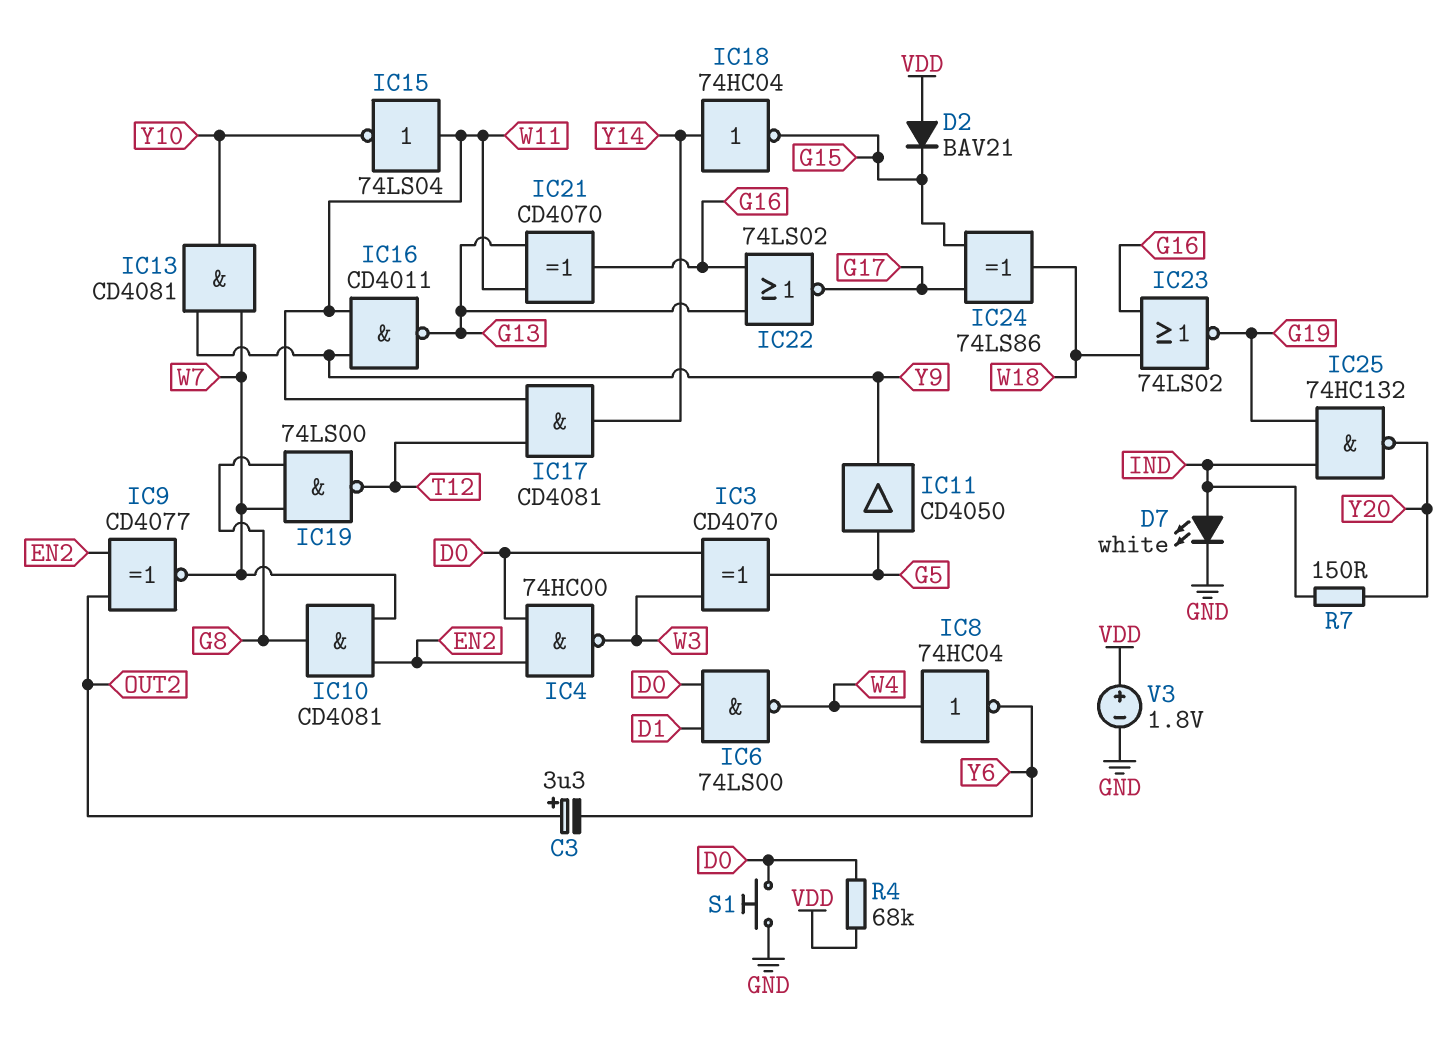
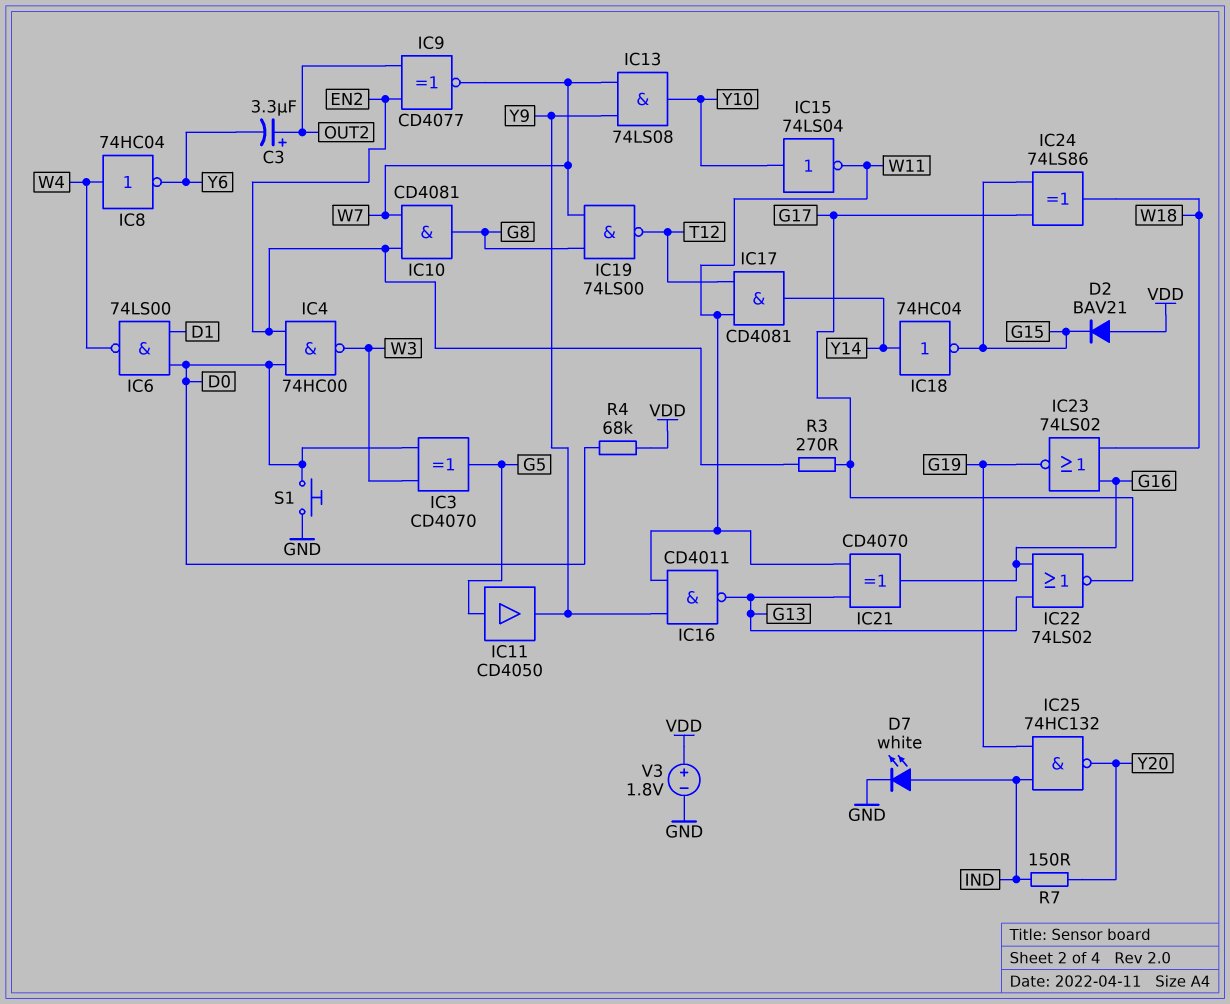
IC13: AND CD4081 (in W7, in Y9, out Y10) -> AND 74LS08 (in W7, in Y9, out Y10)
IC15: NOT 74LS04 (in W11, out Y10) -> NOT 74LS04 (in Y10, out W11)
R3: none -> 270 (EN2, G17)

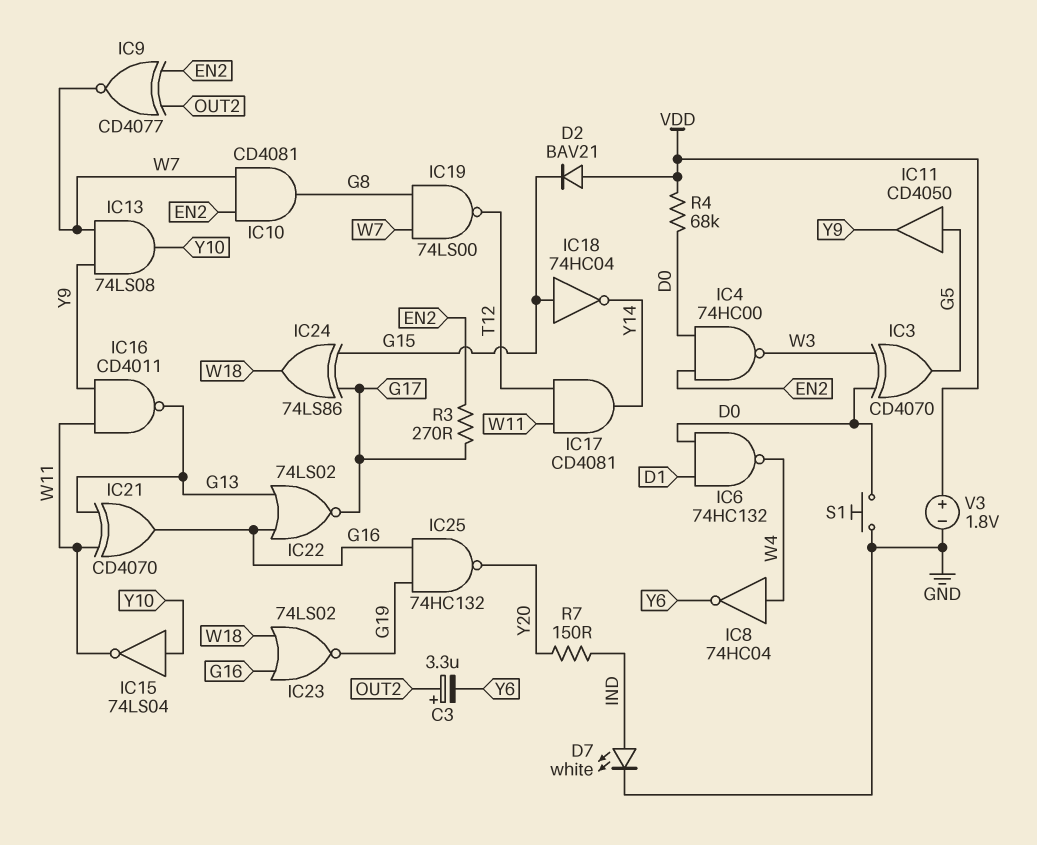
IC6: NAND 74LS00 (in D0, in D1, out W4) -> NAND 74HC132 (in D0, in D1, out W4)
IC18: NOT 74HC04 (in Y14, out G15) -> NOT 74HC04 (in G15, out Y14)
IC25: NAND 74HC132 (in G19, in IND, out Y20) -> NAND 74HC132 (in G16, in G19, out Y20)

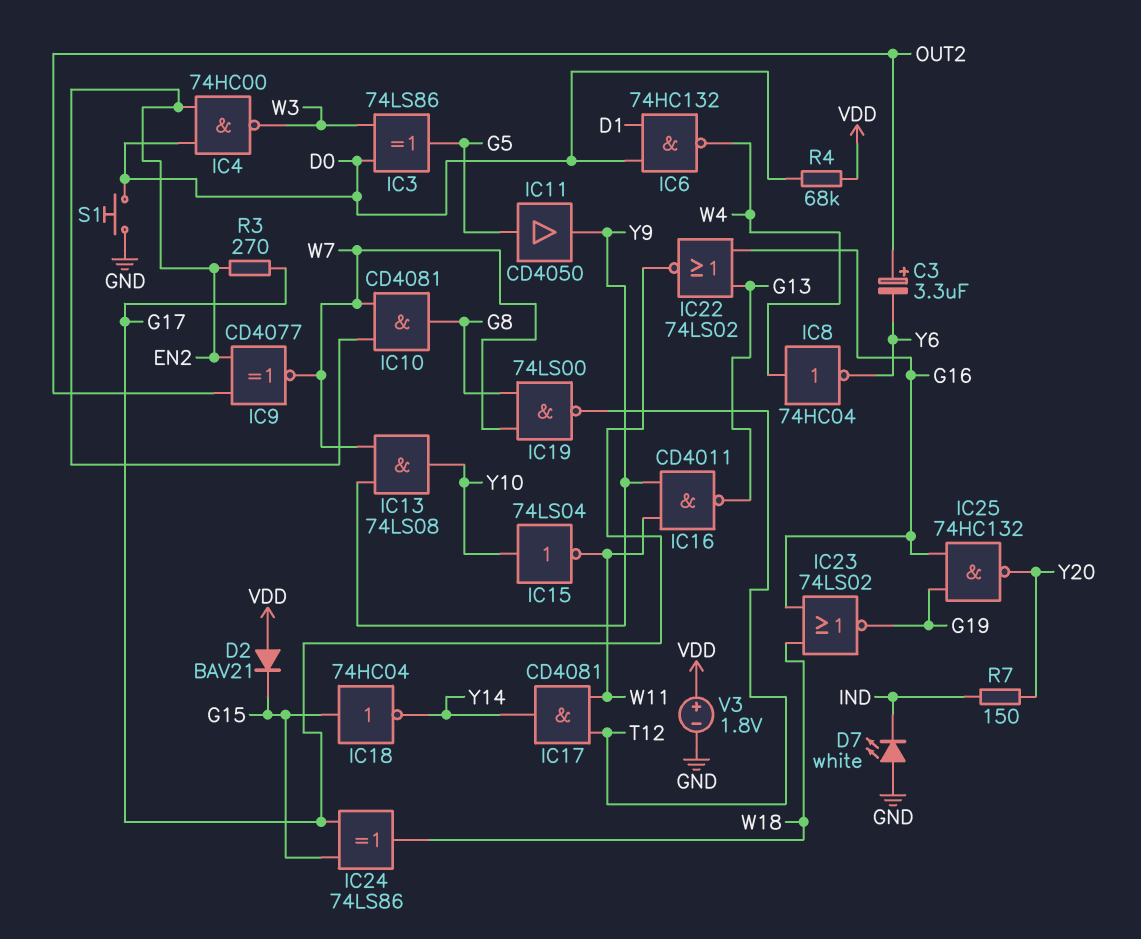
D7: LED white (A IND, K GND) -> LED white (A GND, K IND)
IC3: XOR CD4070 (in D0, in W3, out G5) -> XOR 74LS86 (in D0, in W3, out G5)
IC21: XOR CD4070 (in G13, in W11, out G16) -> none

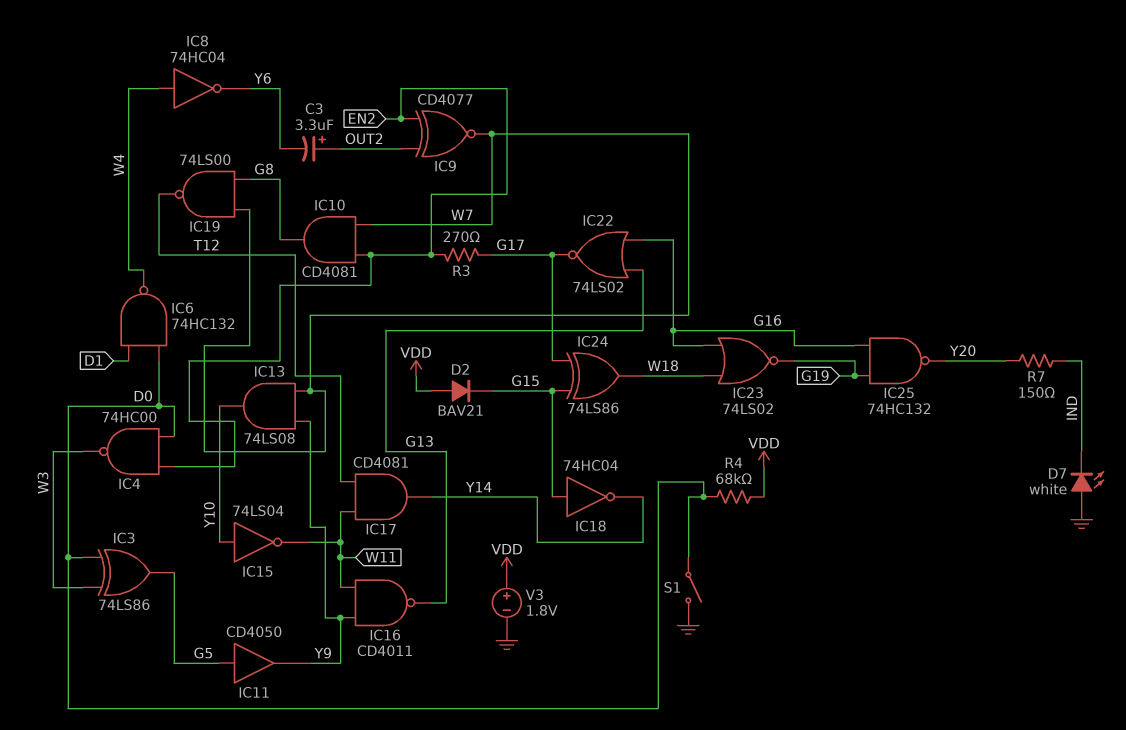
S1: button (D0, GND) -> switch (D0, GND)

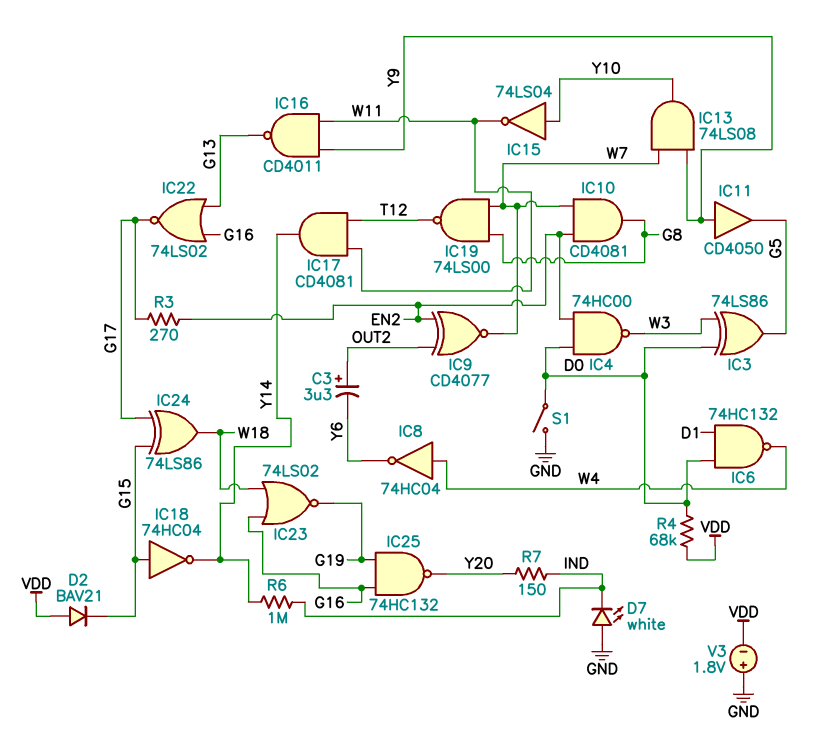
IC11: buffer CD4050 (in G5, out Y9) -> buffer CD4050 (in Y9, out G5)
R6: none -> 1M (IND, Y14)
V3: 1.8V (plus VDD, minus GND) -> 1.8V (plus GND, minus VDD)

